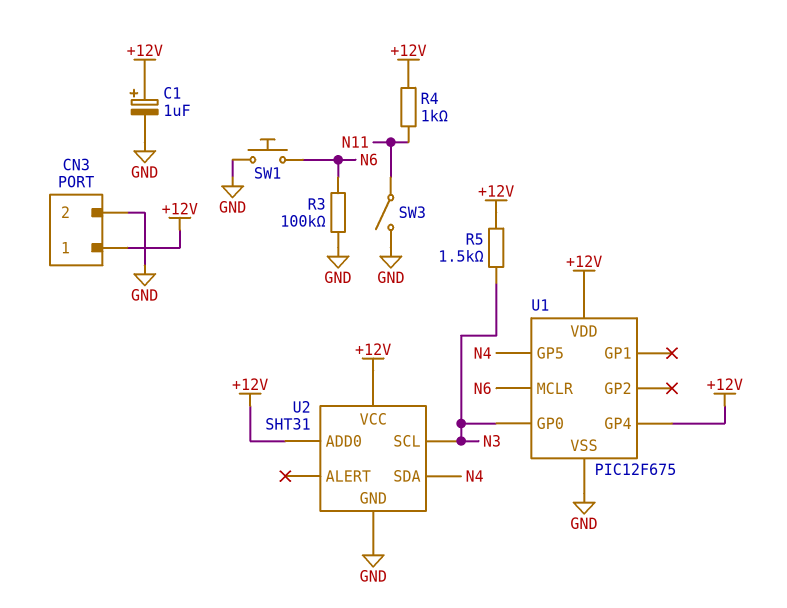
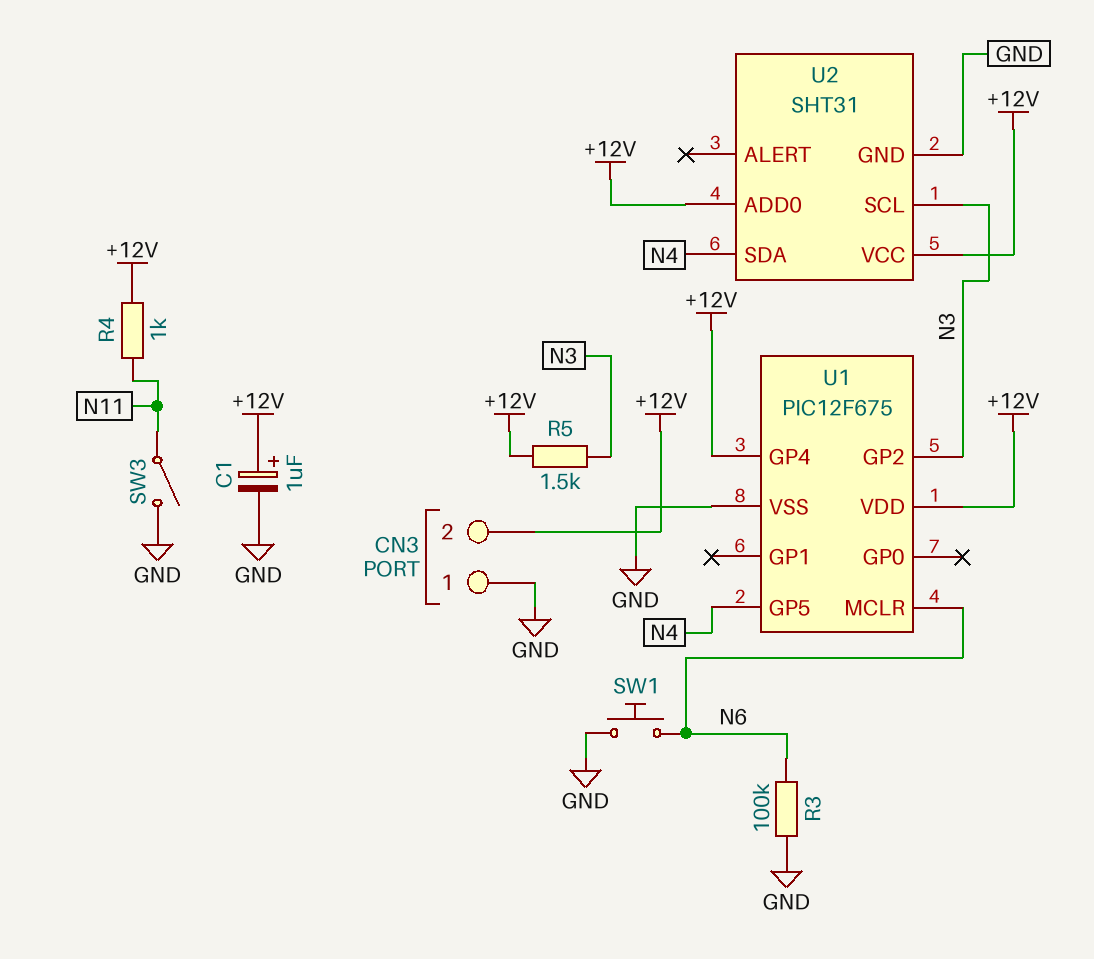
CN3 pin 1: +12V -> GND
CN3 pin 2: GND -> +12V
U1 pin GP0: N3 -> none
U1 pin GP2: none -> N3

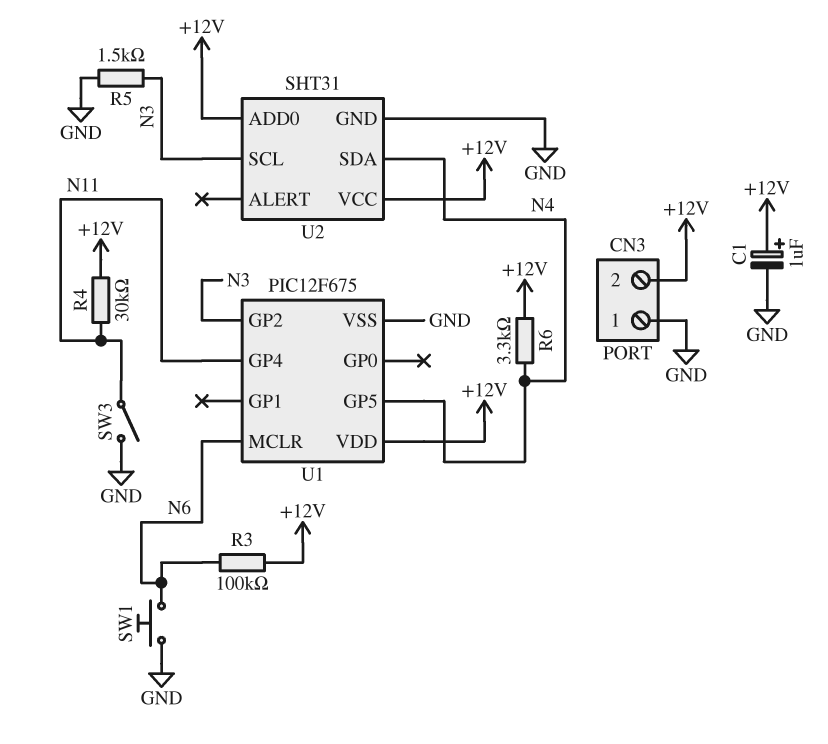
R3: 100k (GND, N6) -> 100k (+12V, N6)
R4: 1k (+12V, N11) -> 30k (+12V, N11)
R5: 1.5k (+12V, N3) -> 1.5k (GND, N3)
R6: none -> 3.3k (+12V, N4)
U1 pin GP4: +12V -> N11

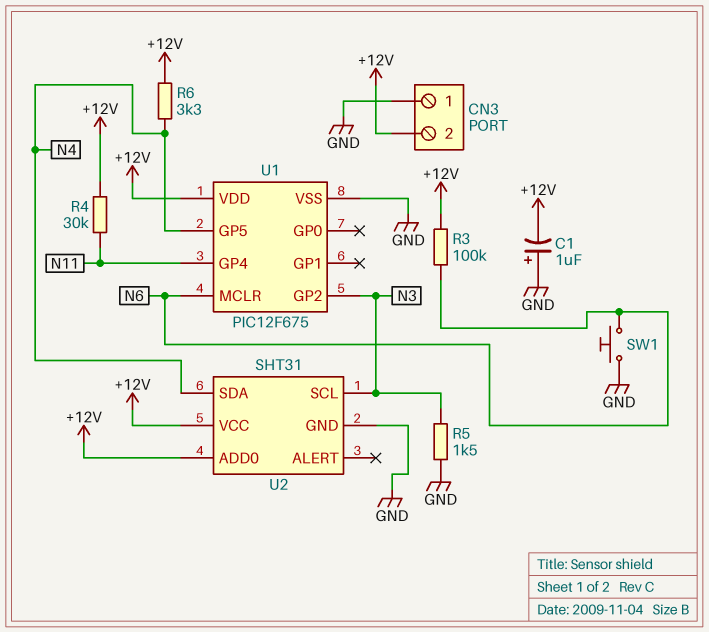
C1: 1uF (plus +12V, minus GND) -> 1uF (plus GND, minus +12V)
SW3: switch (GND, N11) -> none

